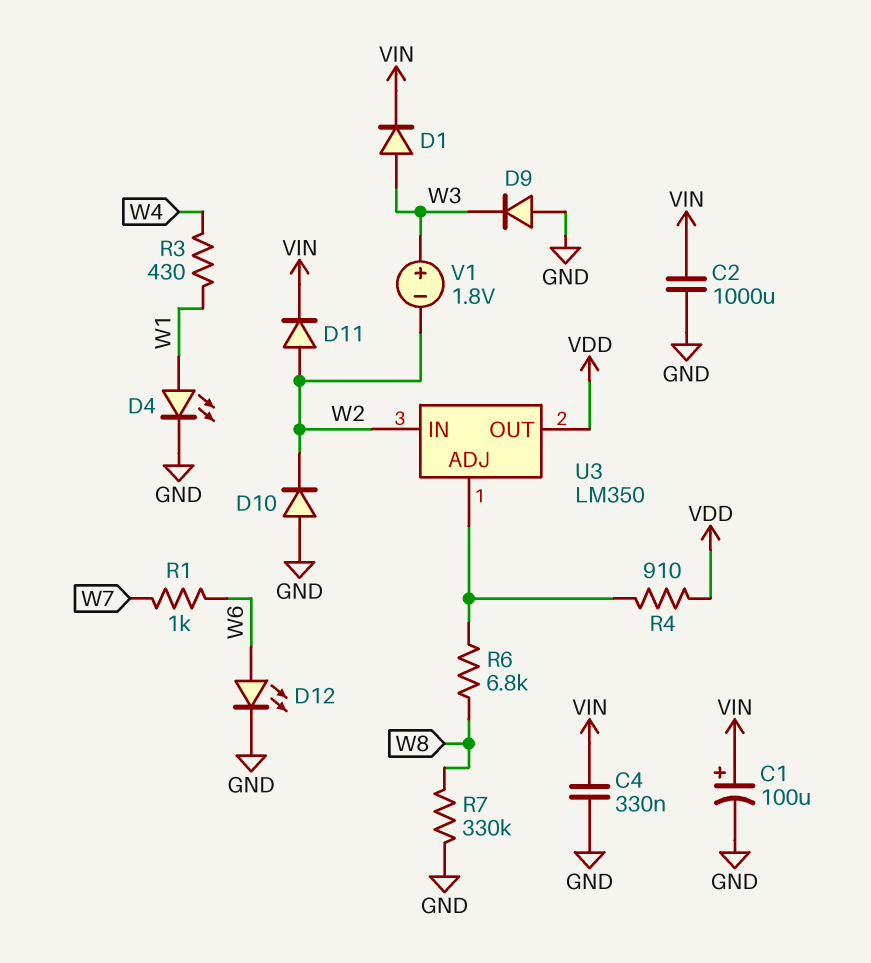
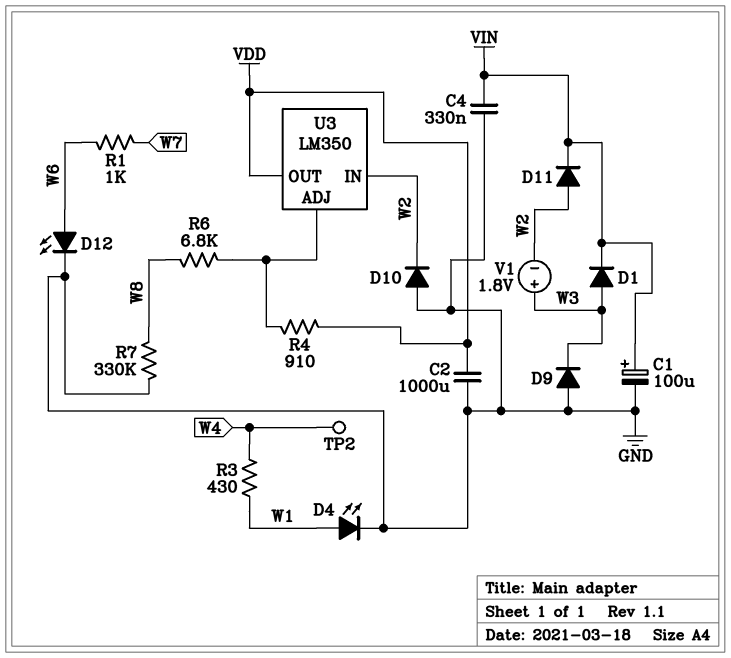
C2: 1000uF (GND, VIN) -> 1000uF (GND, VDD)
TP2: none -> test point (W4)

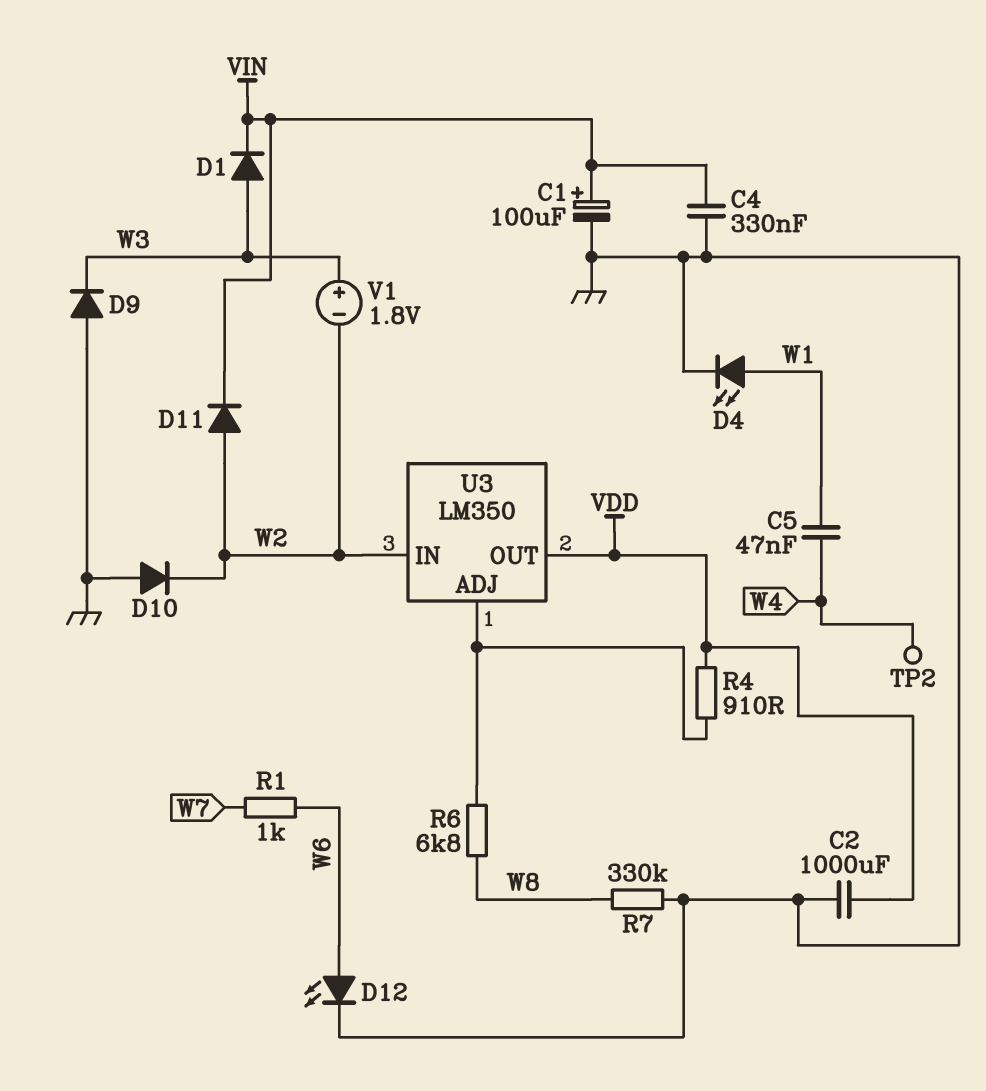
C5: none -> 47nF (W1, W4)
R3: 430 (W1, W4) -> none

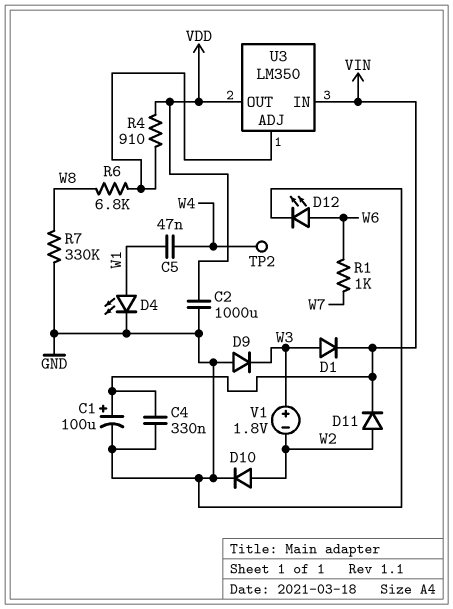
D10: diode (A GND, K W2) -> diode (A W2, K GND)
U3 pin IN: W2 -> VIN

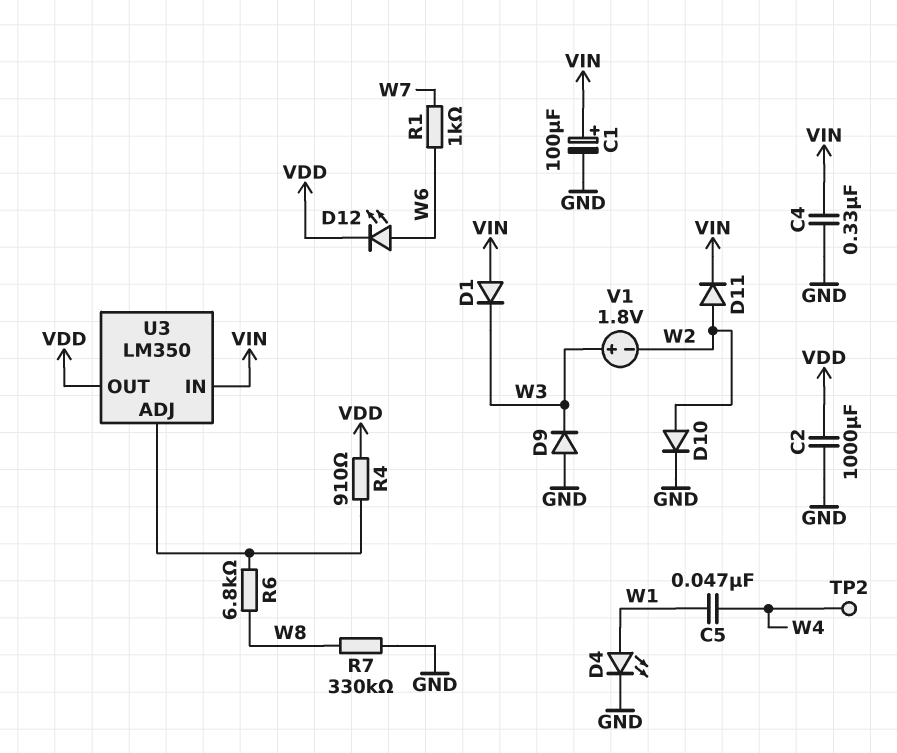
D1: diode (A W3, K VIN) -> diode (A VIN, K W3)
D12: LED (A W6, K GND) -> LED (A W6, K VDD)

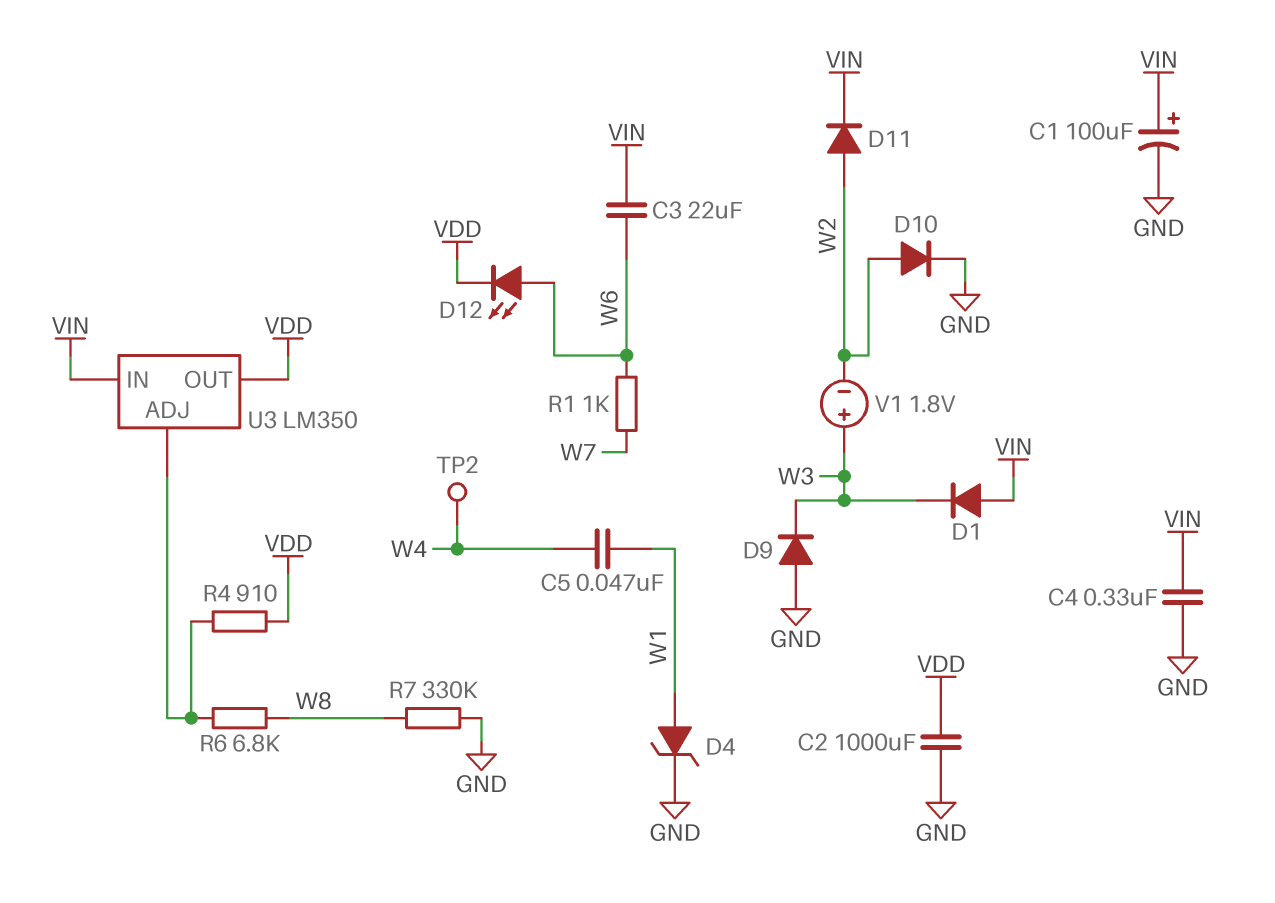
C3: none -> 22uF (VIN, W6)
D4: LED (A W1, K GND) -> zener (A W1, K GND)

